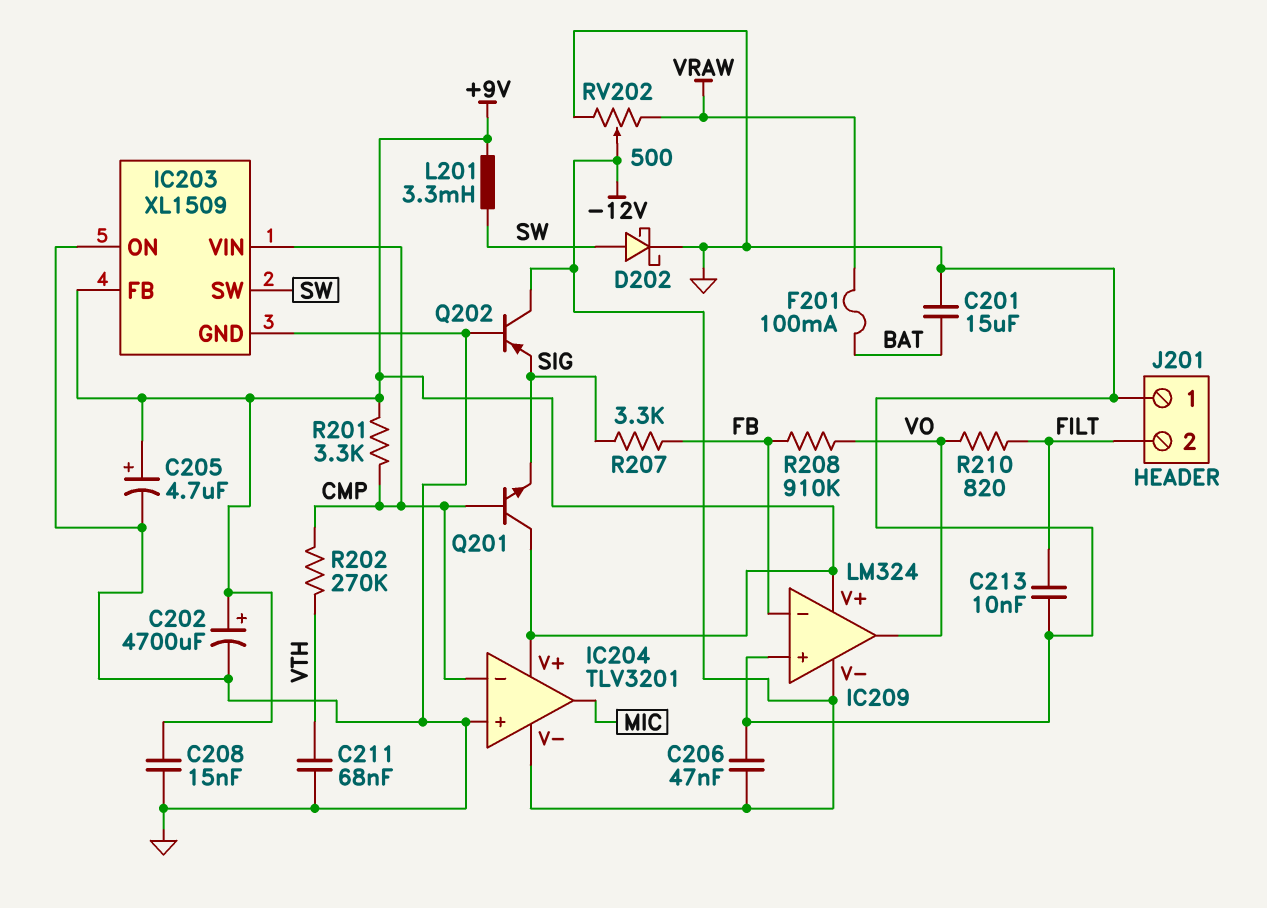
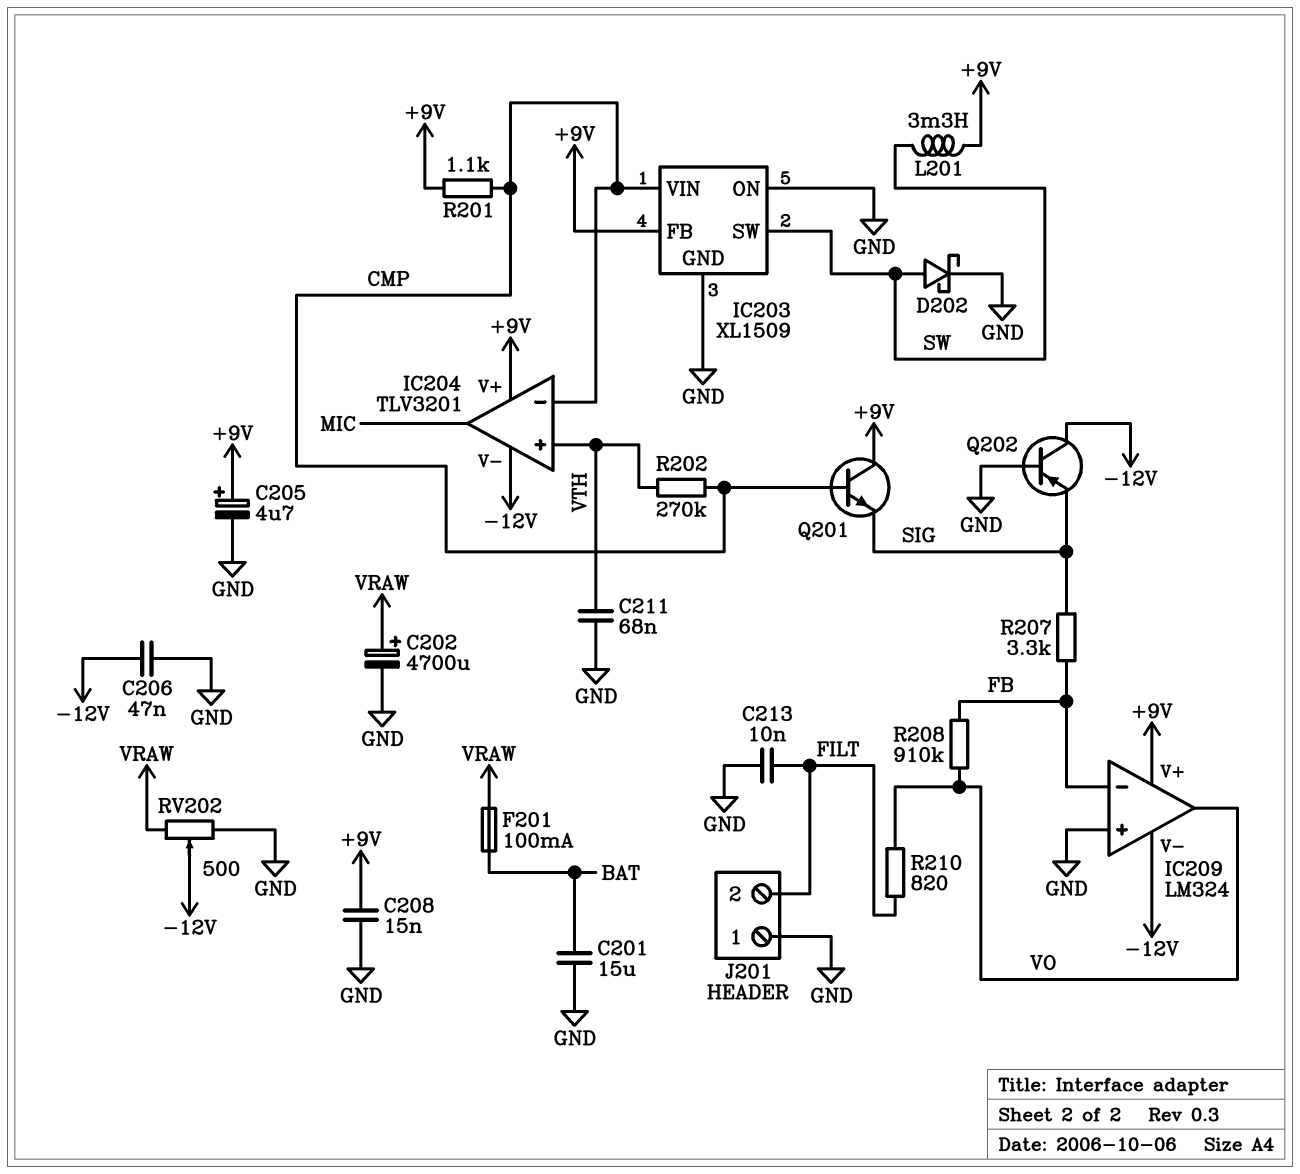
C202: 4700uF (plus +9V, minus GND) -> 4700uF (plus VRAW, minus GND)
IC204 pin in+: GND -> VTH
R201: 3.3k (+9V, CMP) -> 1.1k (+9V, CMP)

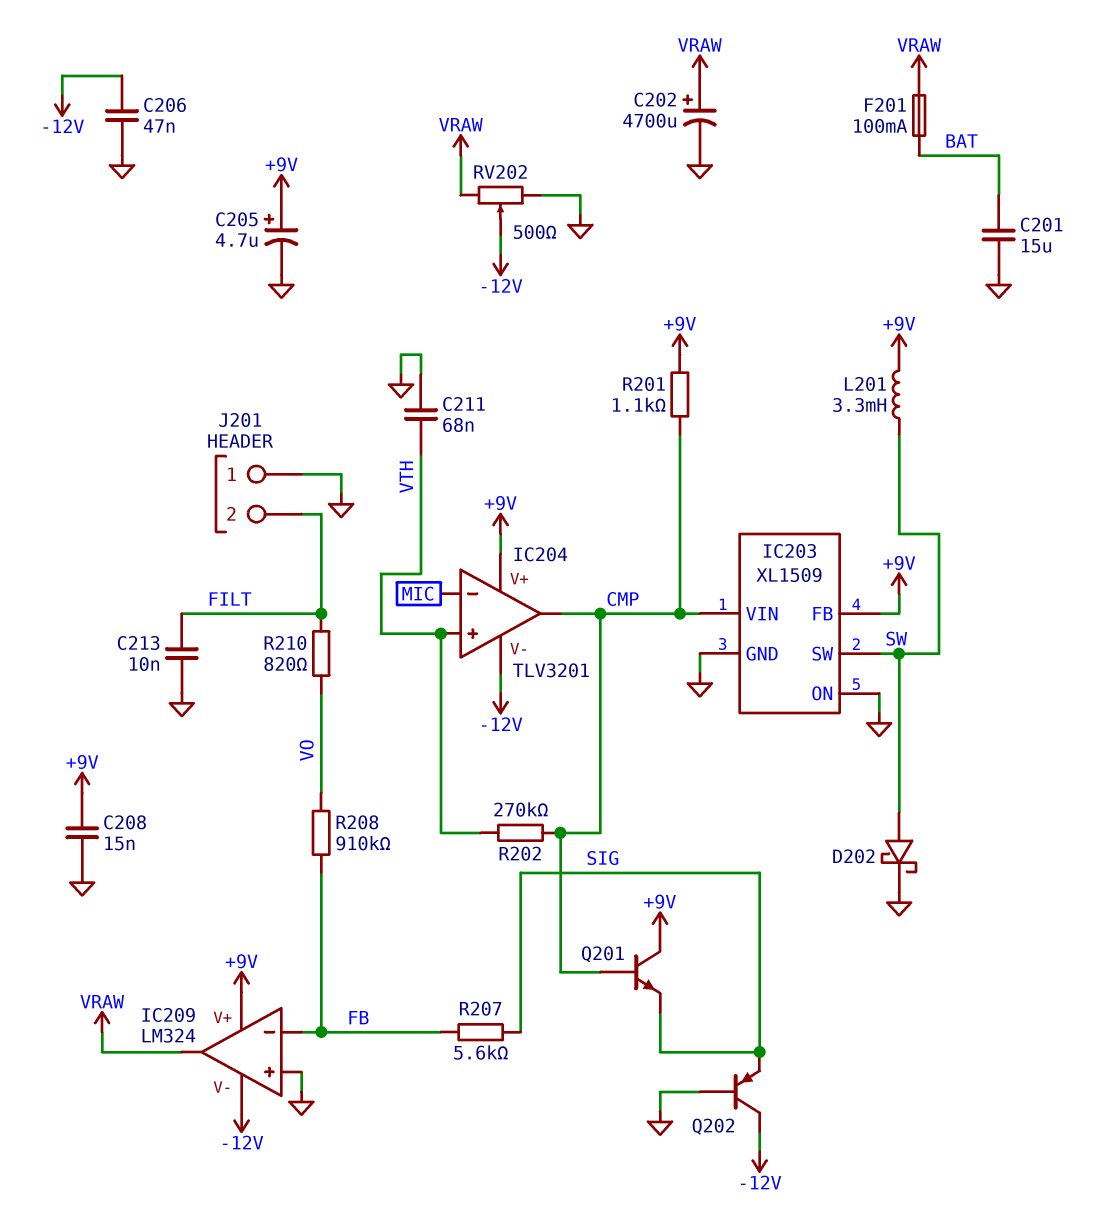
IC204 pin in-: CMP -> MIC
IC204 pin out: MIC -> CMP
IC209 pin out: VO -> VRAW
R207: 3.3k (FB, SIG) -> 5.6k (FB, SIG)

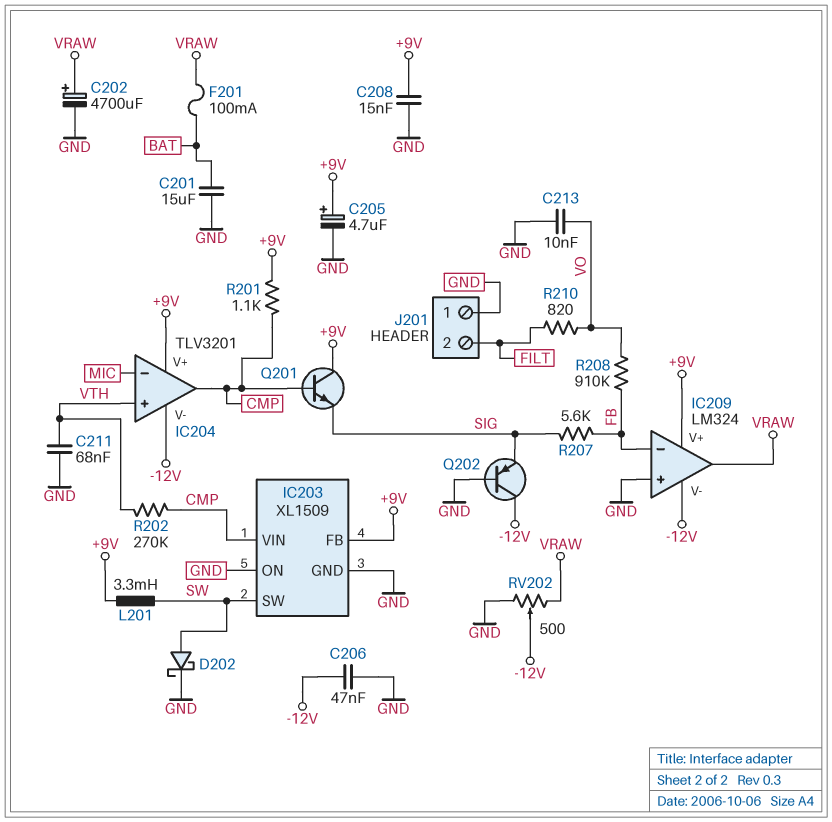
C213: 10nF (FILT, GND) -> 10nF (GND, VO)

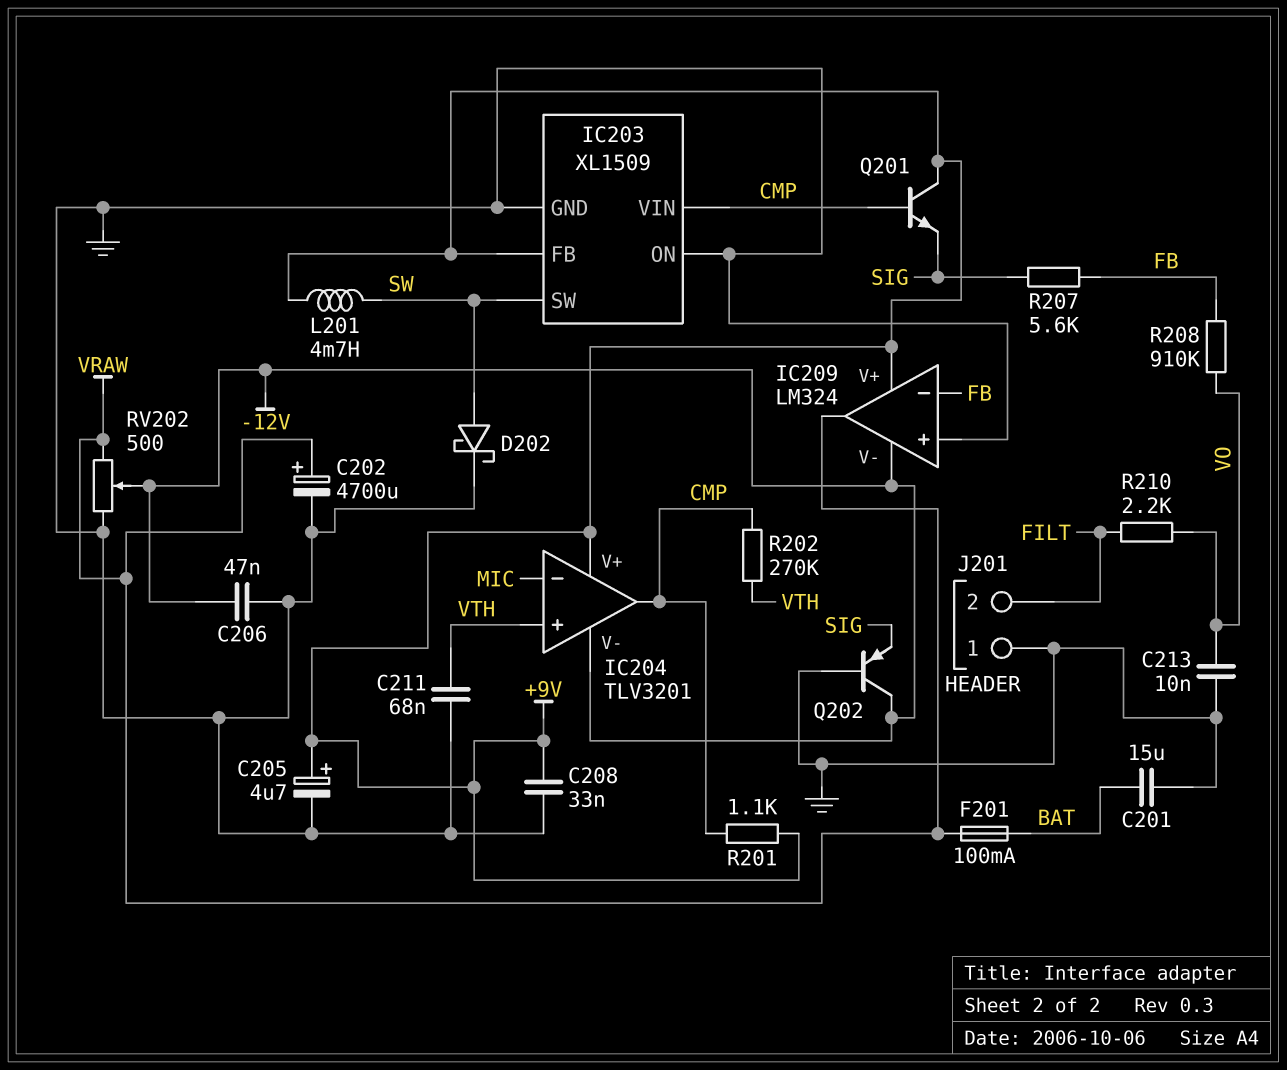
C208: 15nF (+9V, GND) -> 33nF (+9V, GND)
L201: 3.3mH (+9V, SW) -> 4.7mH (+9V, SW)
R210: 820 (FILT, VO) -> 2.2k (FILT, VO)

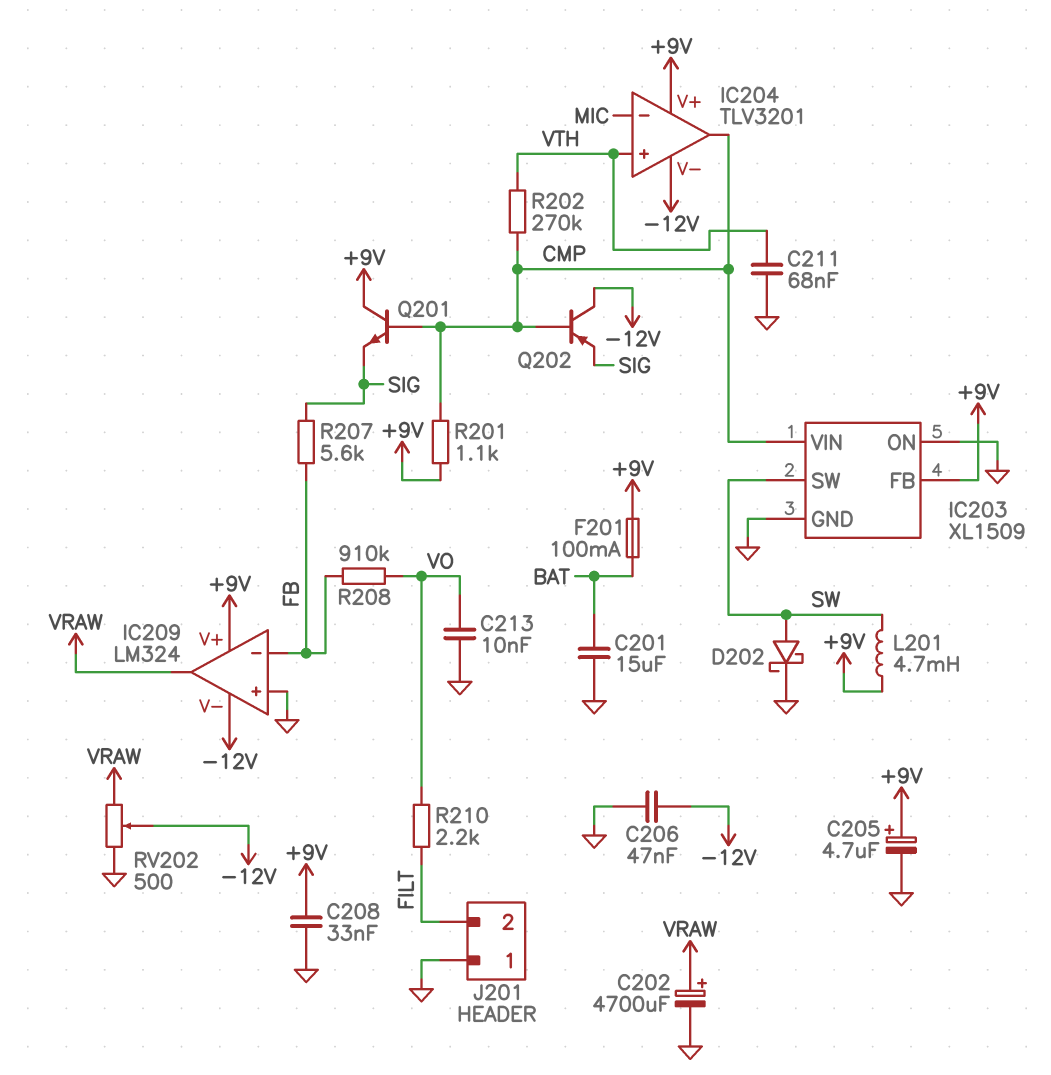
F201: 100mA (BAT, VRAW) -> 100mA (+9V, BAT)
Q202: PNP (B GND, C -12V, E SIG) -> PNP (B CMP, C -12V, E SIG)

